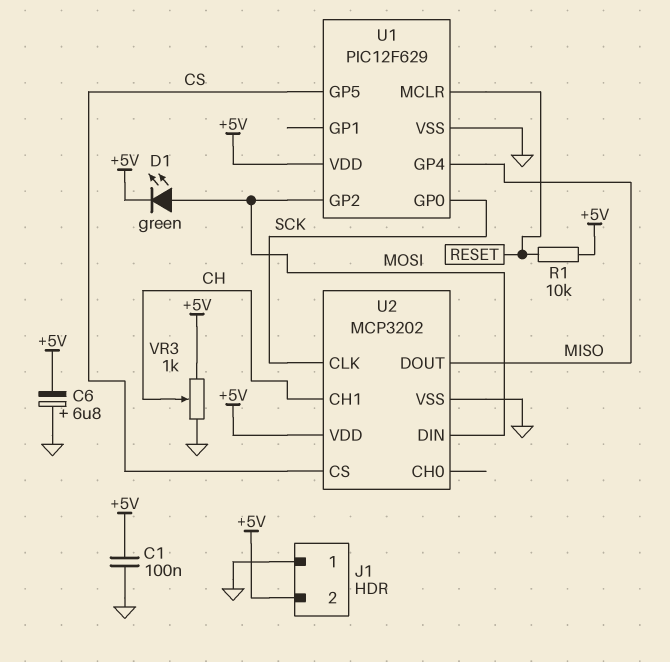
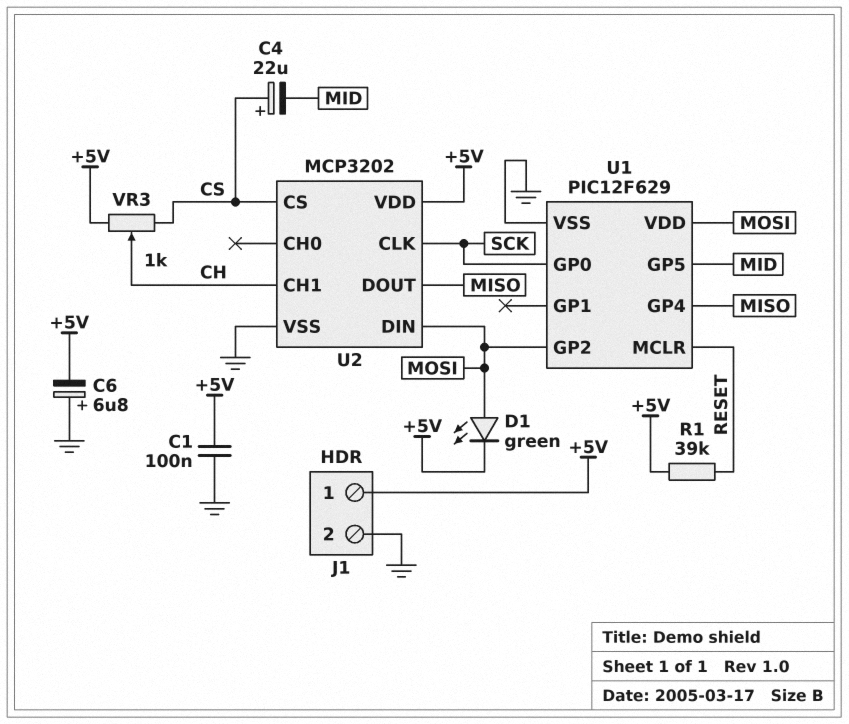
C4: none -> 22uF (plus CS, minus MID)
J1 pin 1: GND -> +5V
J1 pin 2: +5V -> GND
R1: 10k (+5V, RESET) -> 39k (+5V, RESET)
U1 pin GP5: CS -> MID
U1 pin VDD: +5V -> MOSI
VR3: 1k (+5V, GND, wiper CH) -> 1k (+5V, CS, wiper CH)

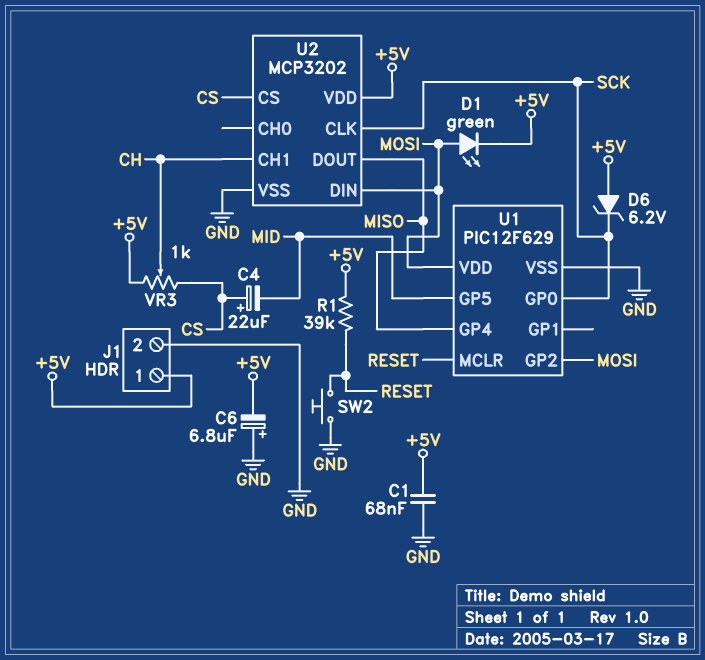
C1: 100nF (+5V, GND) -> 68nF (+5V, GND)
D6: none -> zener 6.2V (A +5V, K SCK)
SW2: none -> button (GND, RESET)

